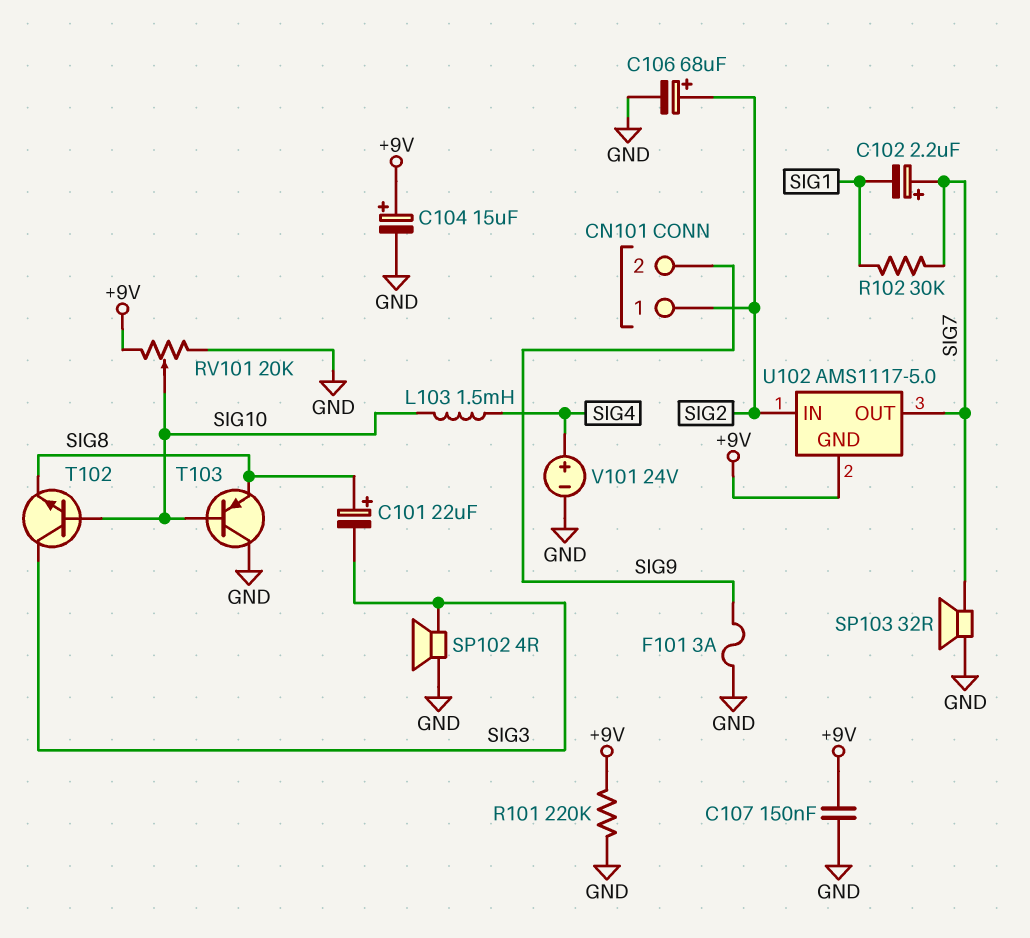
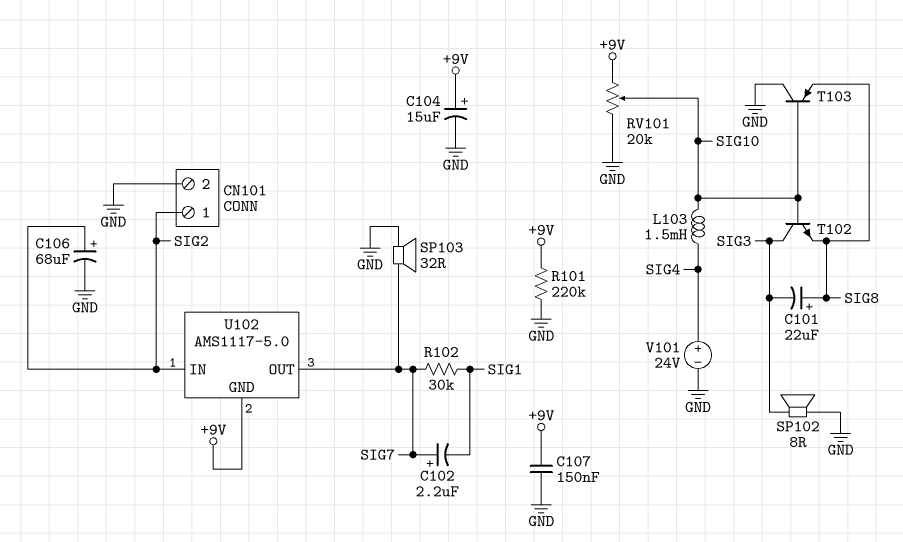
CN101 pin 2: SIG9 -> GND
F101: 3A (GND, SIG9) -> none
SP102: speaker 4R (GND, SIG3) -> speaker 8R (GND, SIG3)

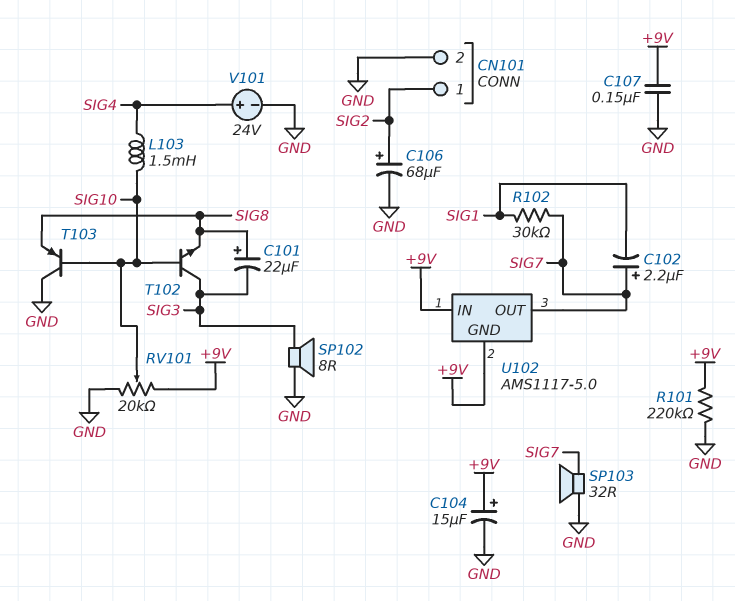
U102 pin IN: SIG2 -> +9V

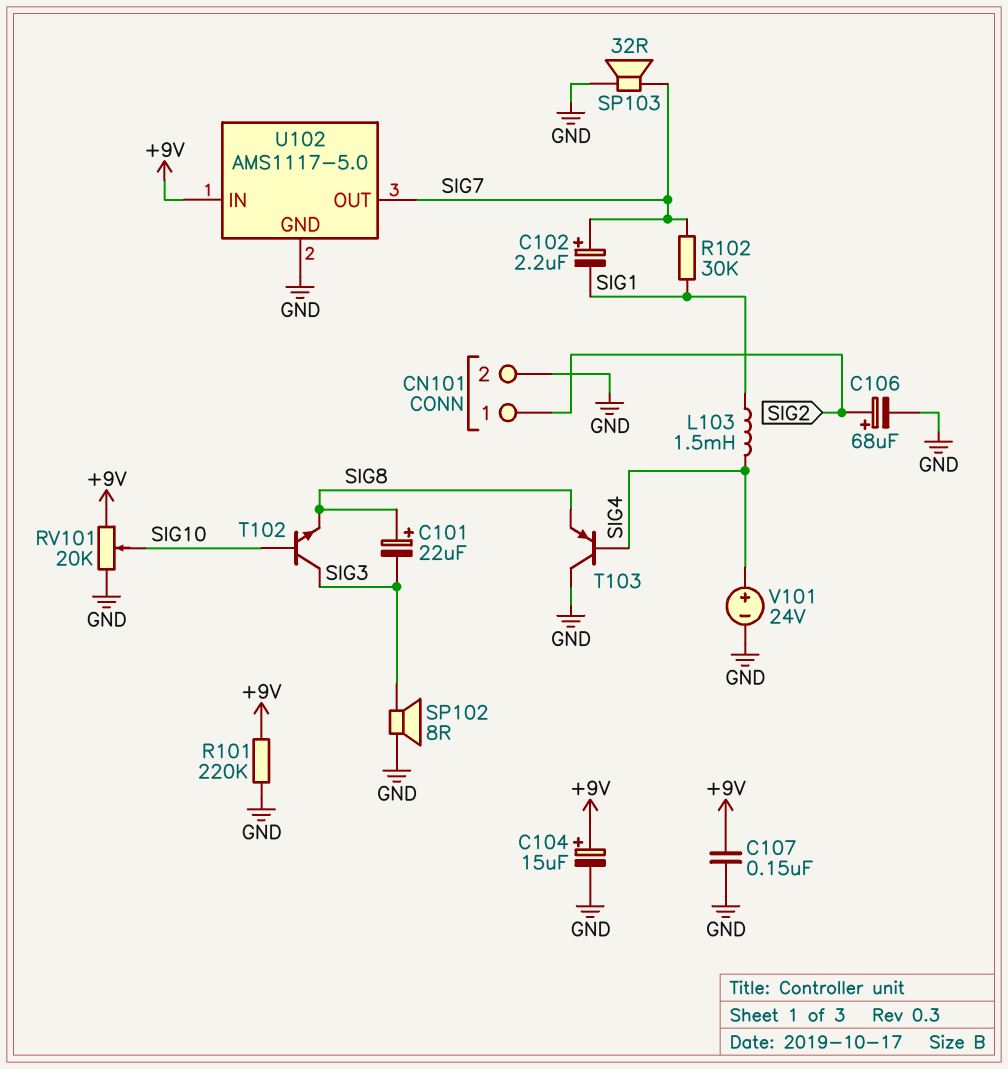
L103: 1.5mH (SIG4, SIG10) -> 1.5mH (SIG1, SIG4)
T103: PNP (B SIG10, C GND, E SIG8) -> PNP (B SIG4, C GND, E SIG8)
U102 pin GND: +9V -> GND

